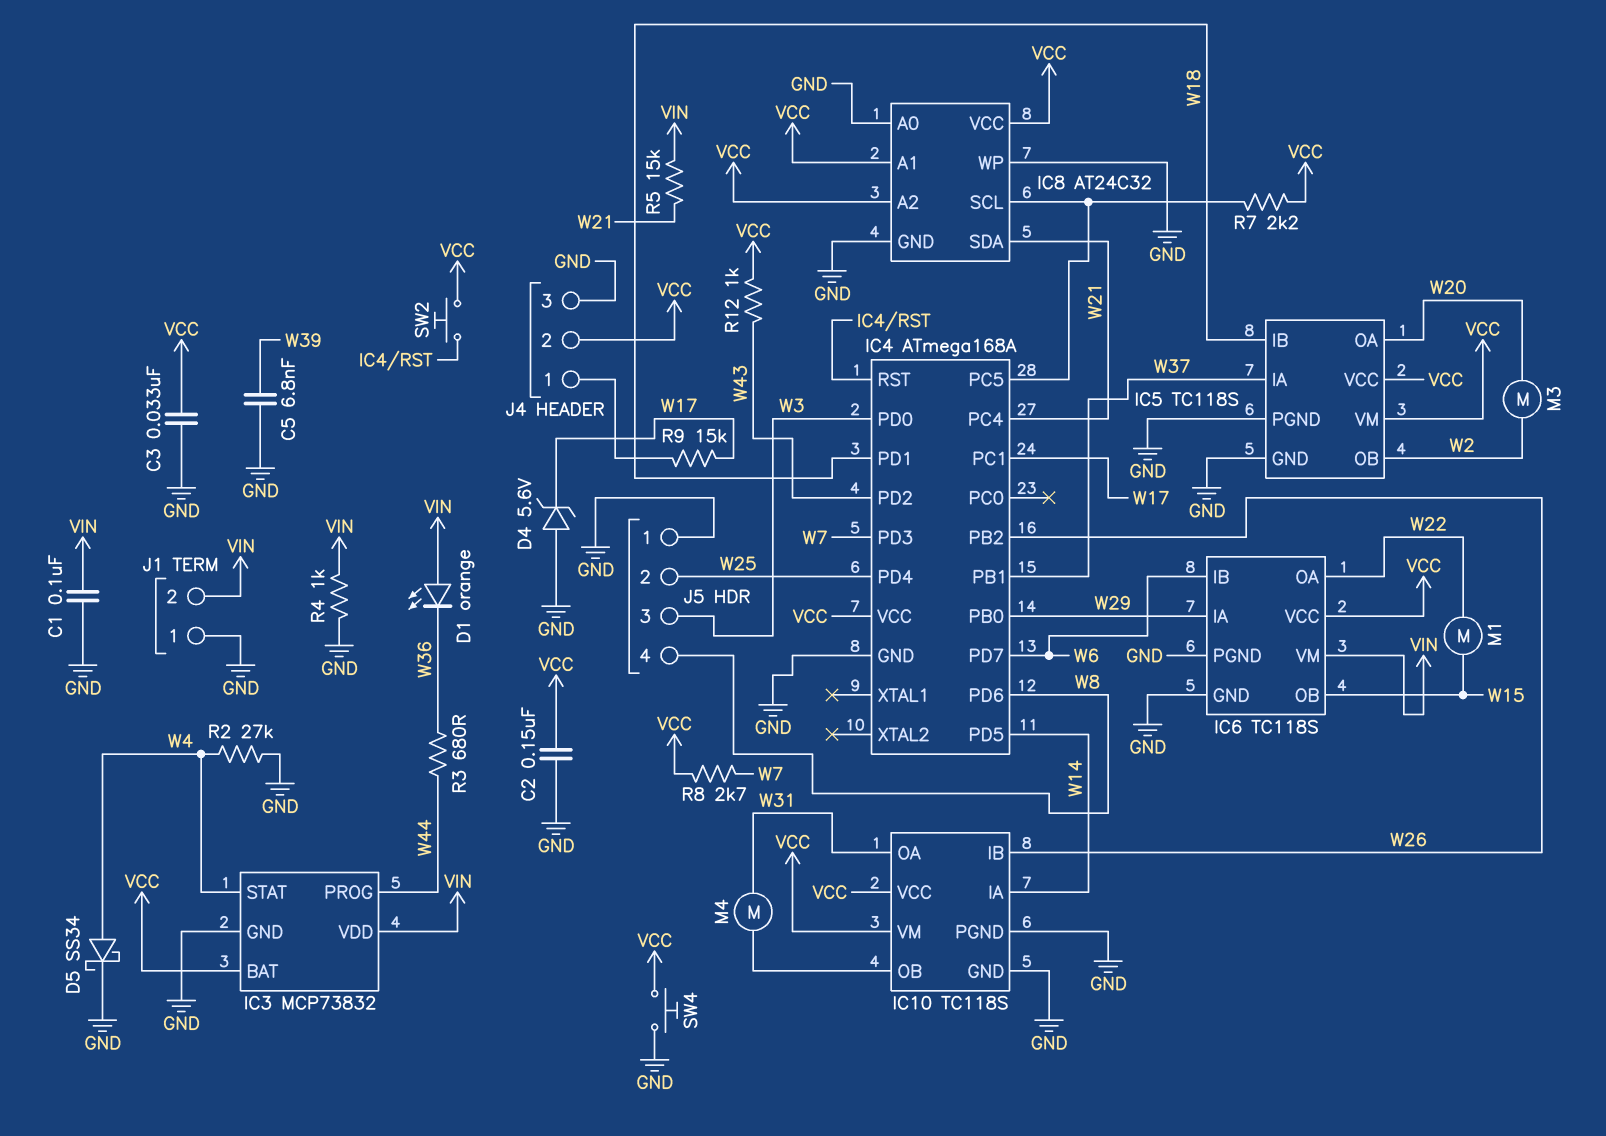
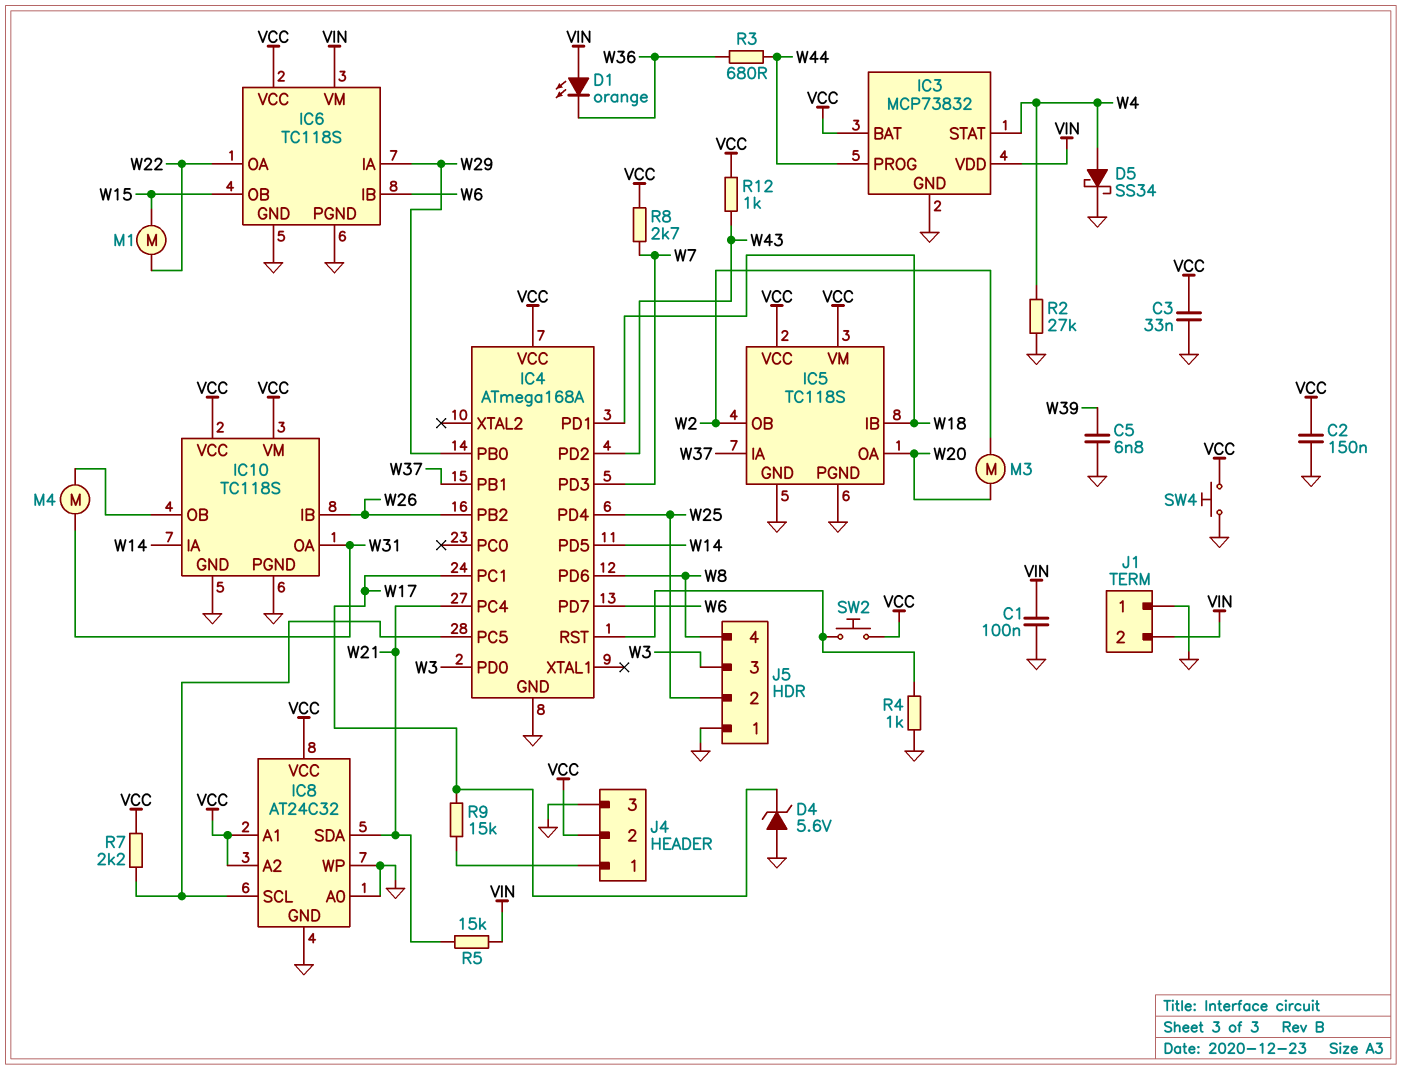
R4: 1k (GND, VIN) -> 1k (GND, IC4/RST)

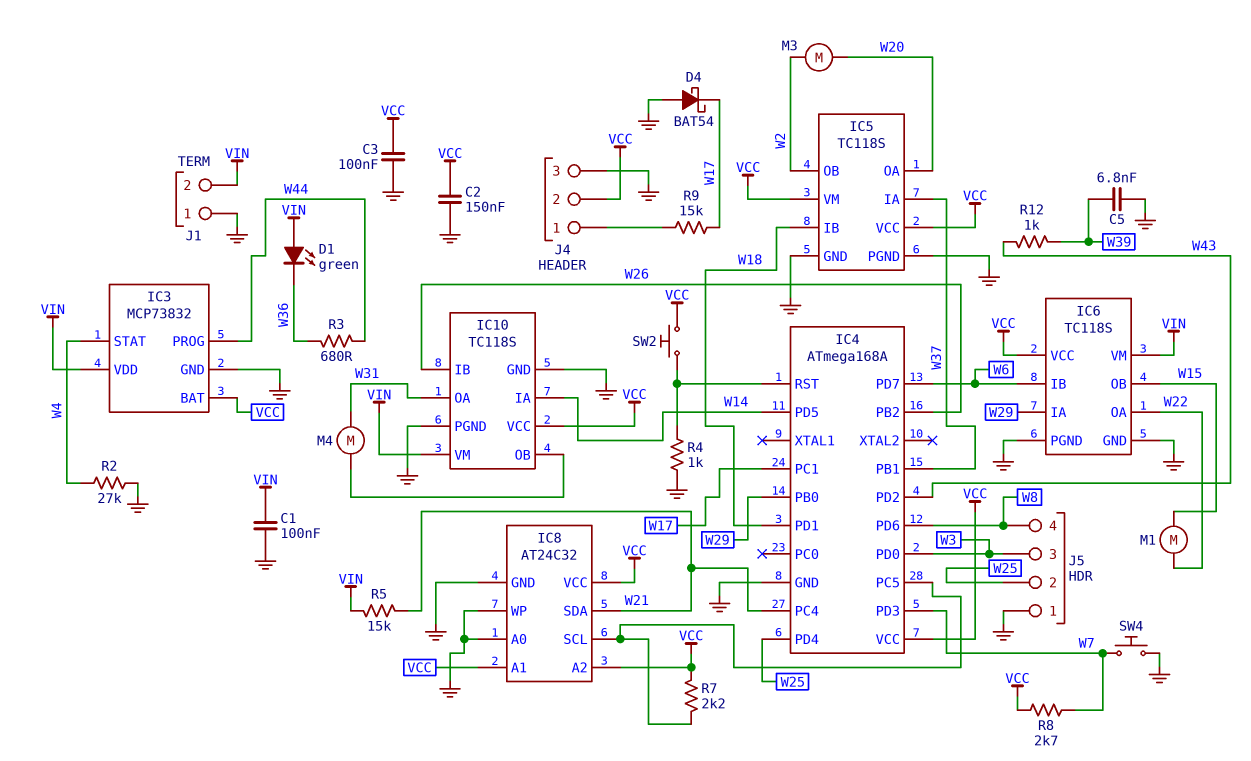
C3: 33nF (GND, VCC) -> 100nF (GND, VCC)
D1: LED orange (A VIN, K W36) -> LED green (A VIN, K W36)
D4: zener 5.6V (A GND, K W17) -> schottky BAT54 (A GND, K W17)
D5: schottky SS34 (A W4, K GND) -> none
IC10 pin VM: VCC -> VIN
R12: 1k (VCC, W43) -> 1k (W39, W43)
SW4: button (GND, VCC) -> button (GND, W7)

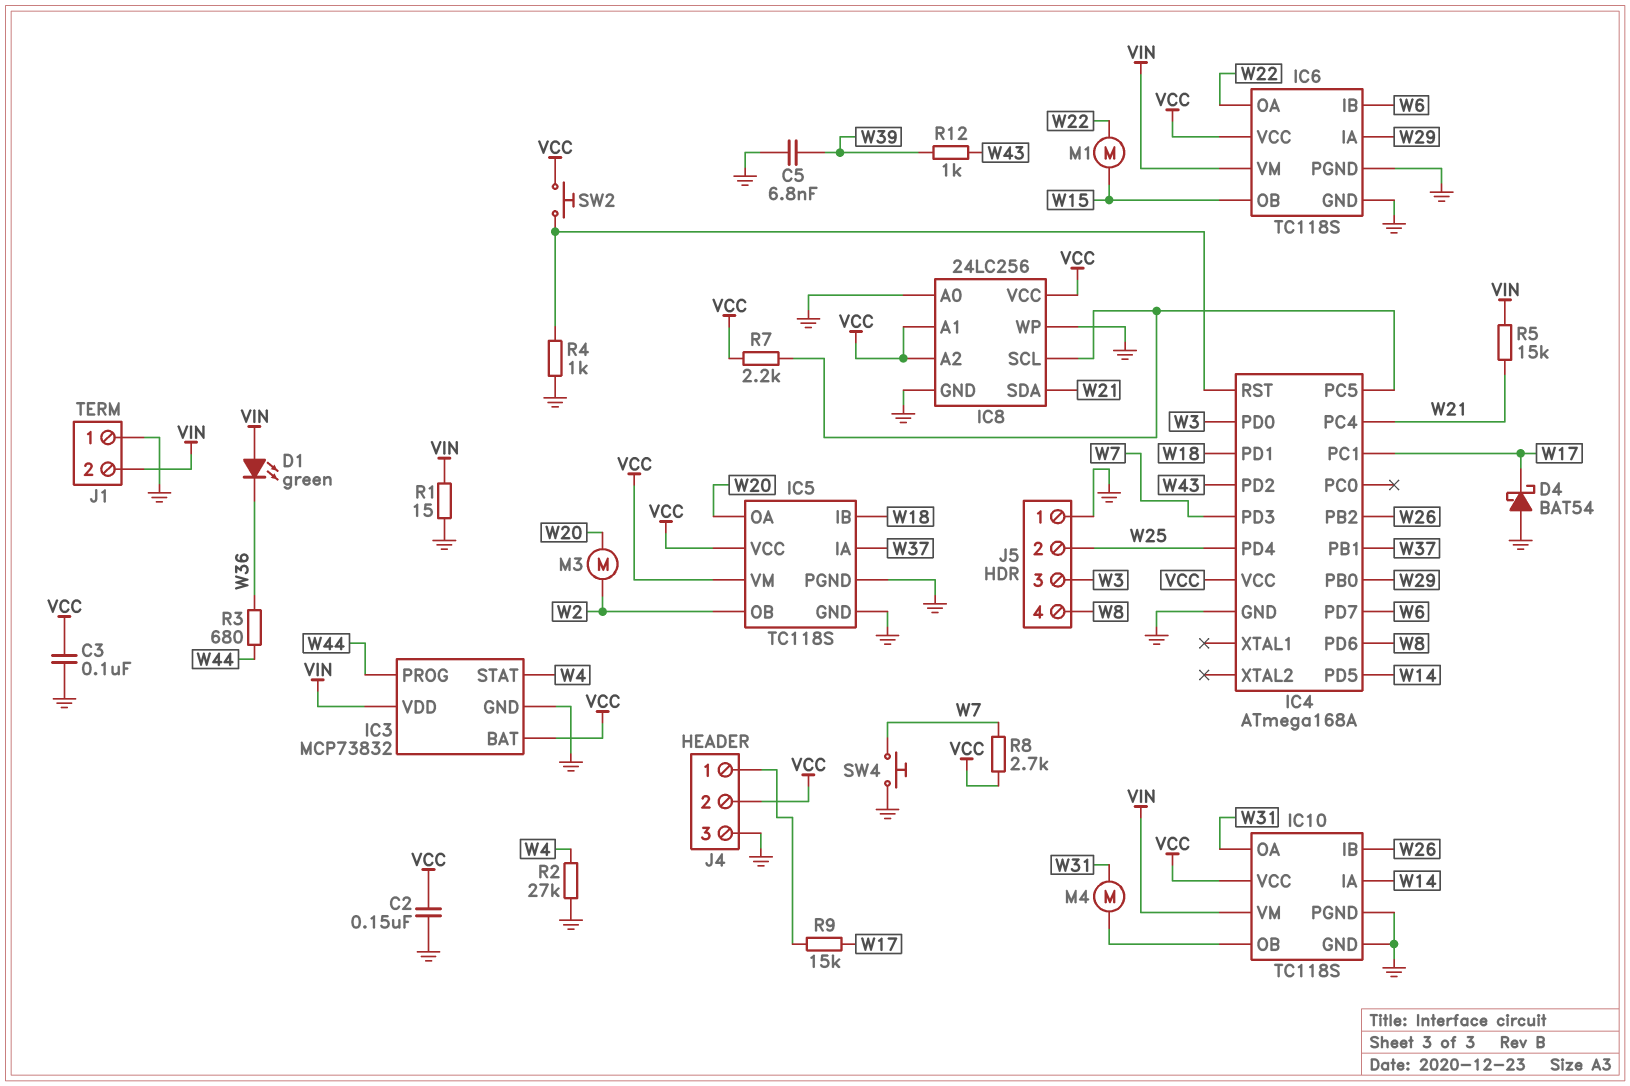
C1: 100nF (GND, VIN) -> none
IC8: AT24C32 -> 24LC256
R1: none -> 15 (GND, VIN)

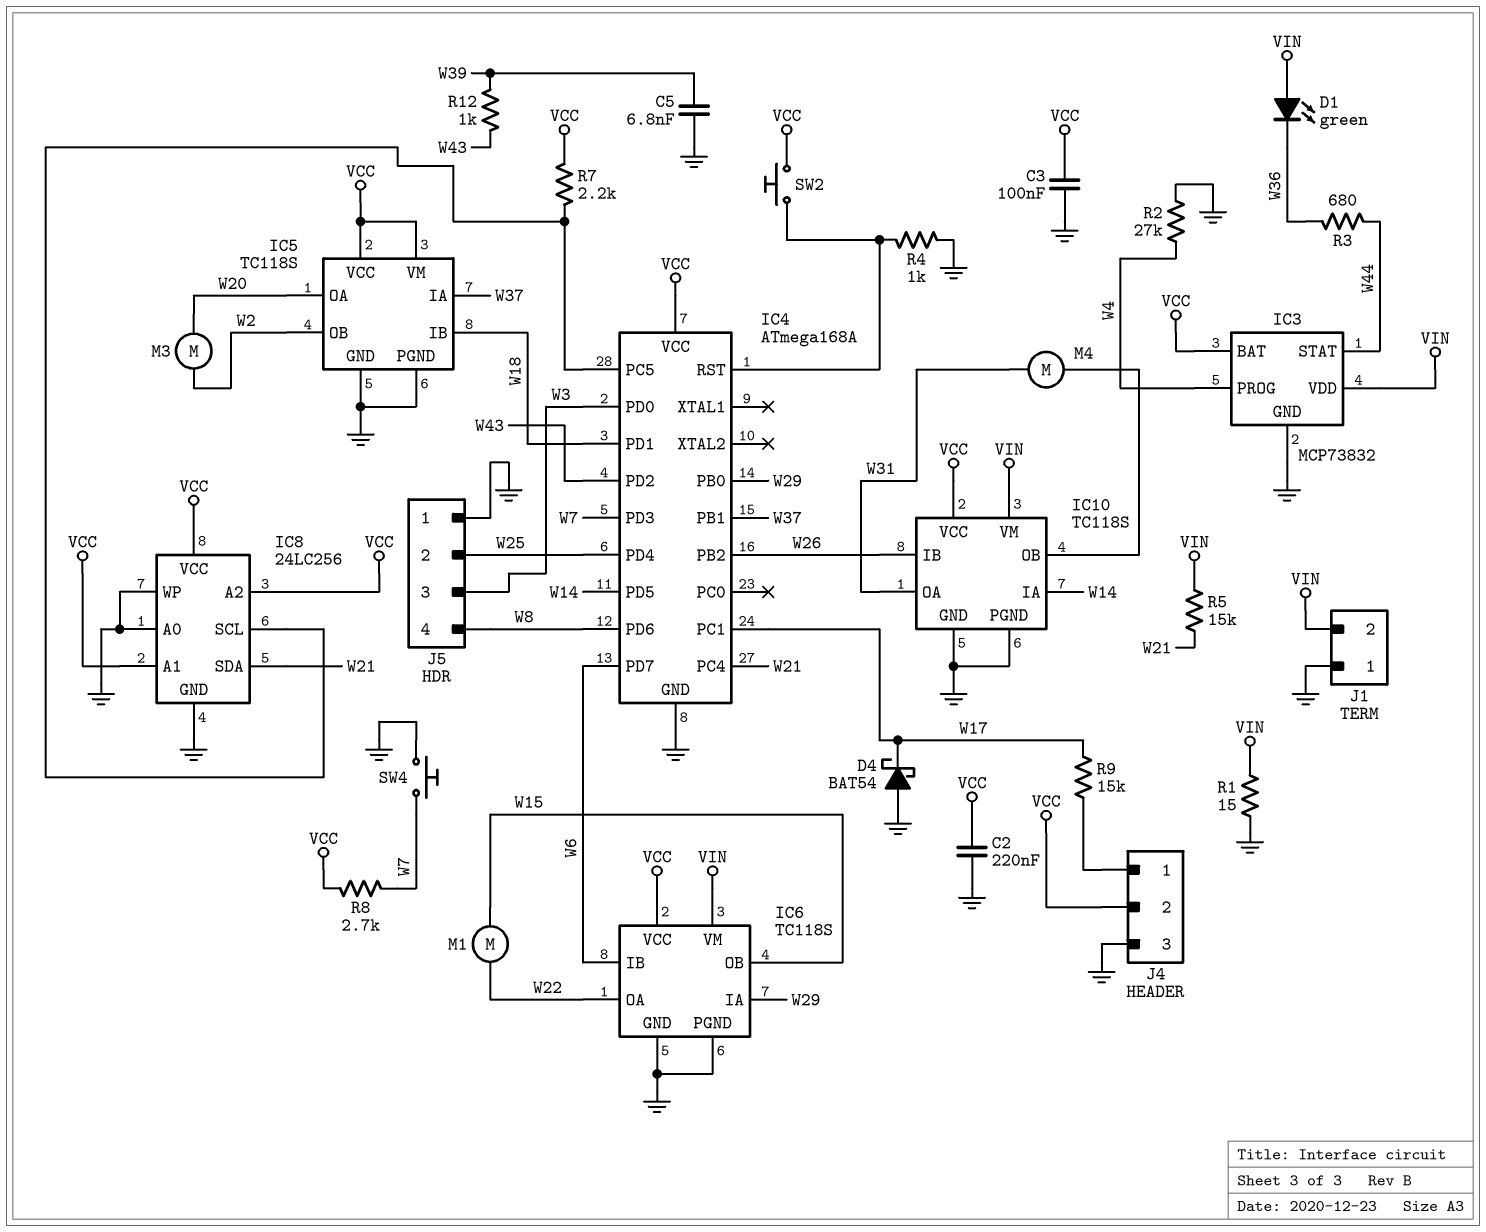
C2: 150nF (GND, VCC) -> 220nF (GND, VCC)
IC3 pin PROG: W44 -> W4
IC3 pin STAT: W4 -> W44

